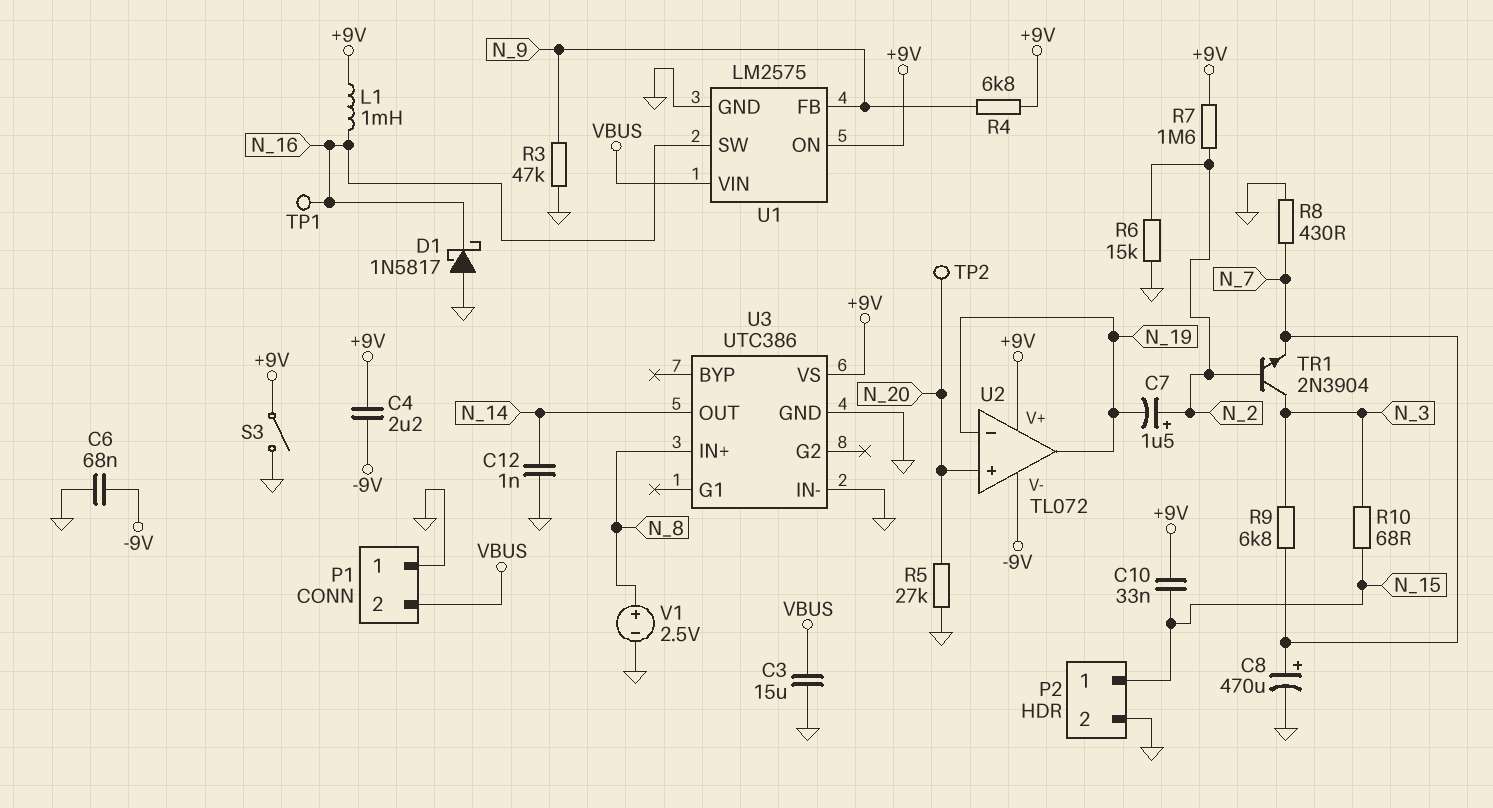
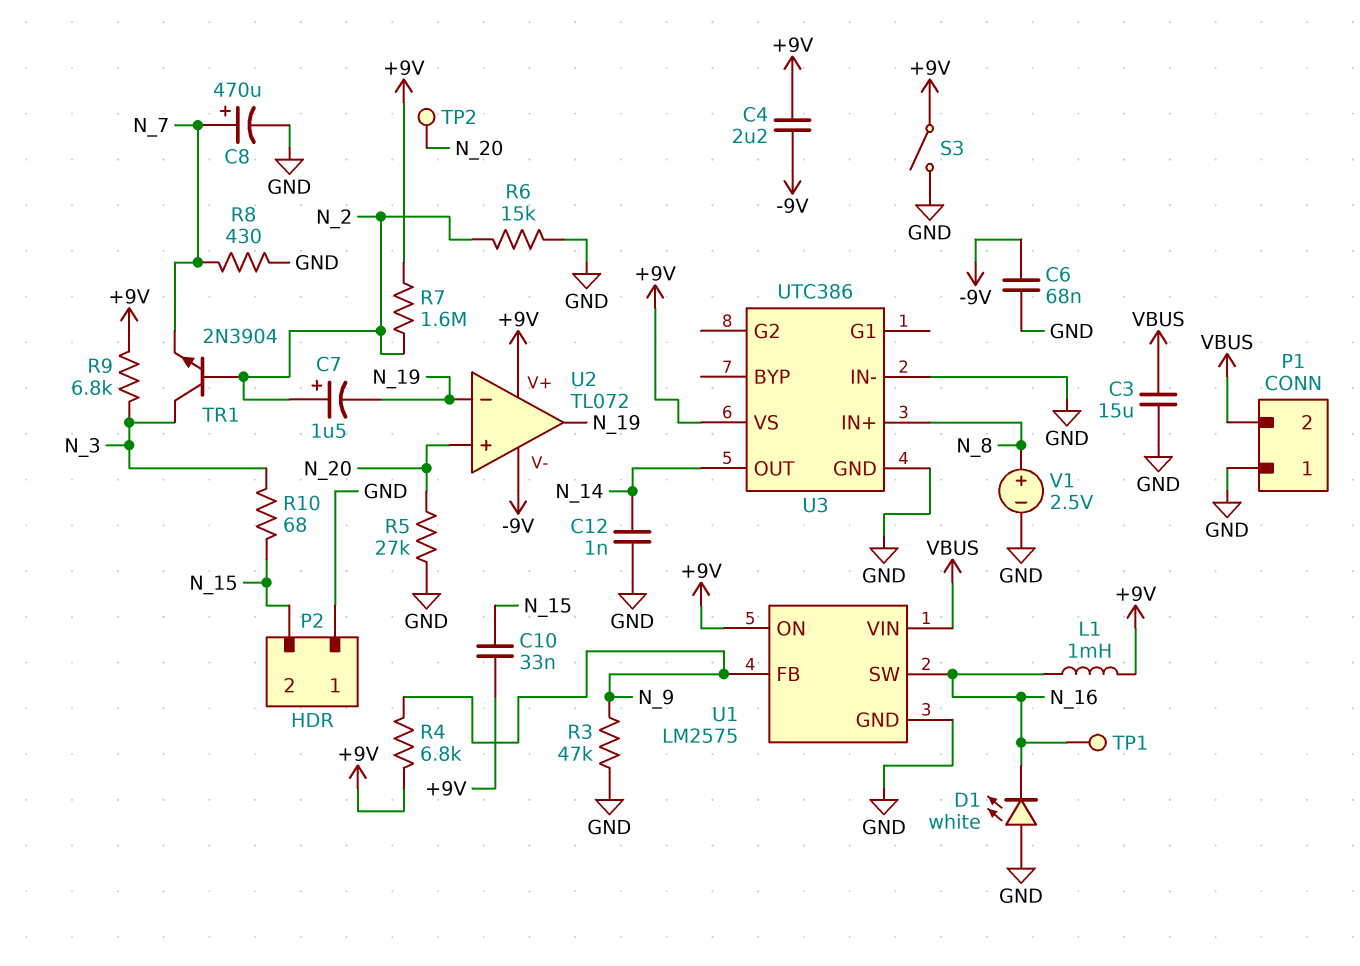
D1: schottky 1N5817 (A GND, K N_16) -> LED white (A GND, K N_16)
P2 pin 1: N_15 -> GND
P2 pin 2: GND -> N_15
R9: 6.8k (N_3, N_7) -> 6.8k (+9V, N_3)

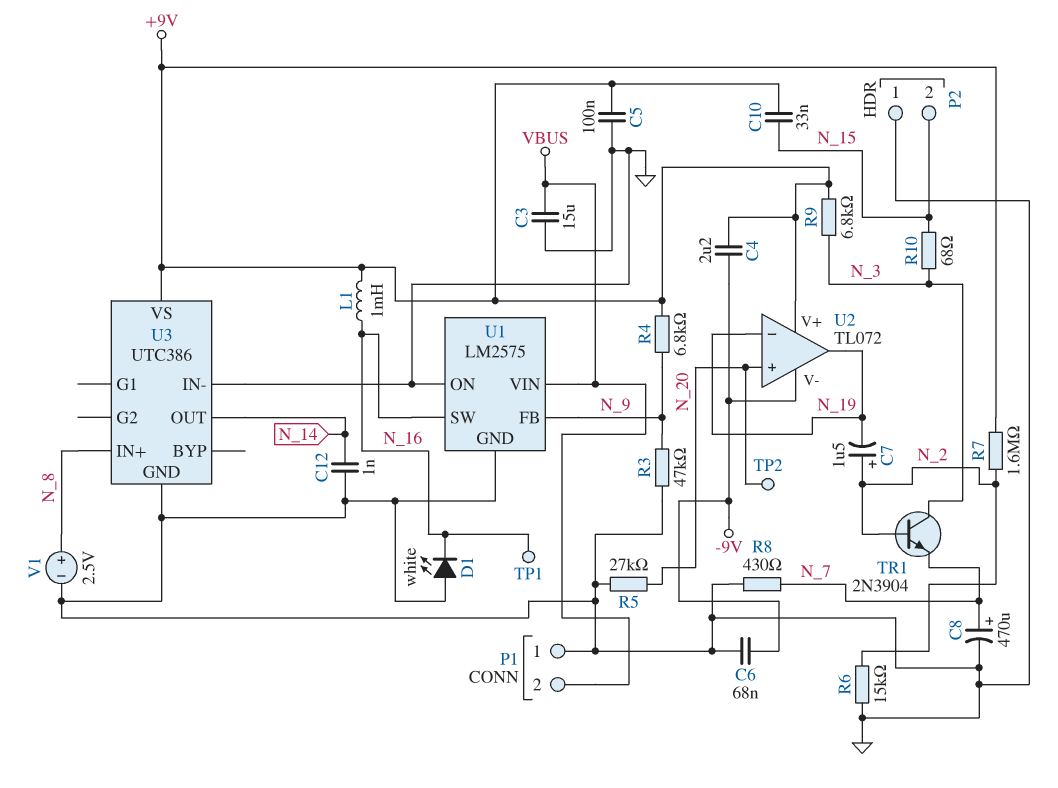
C5: none -> 100nF (+9V, GND)
S3: switch (+9V, GND) -> none
U1 pin ON: +9V -> GND

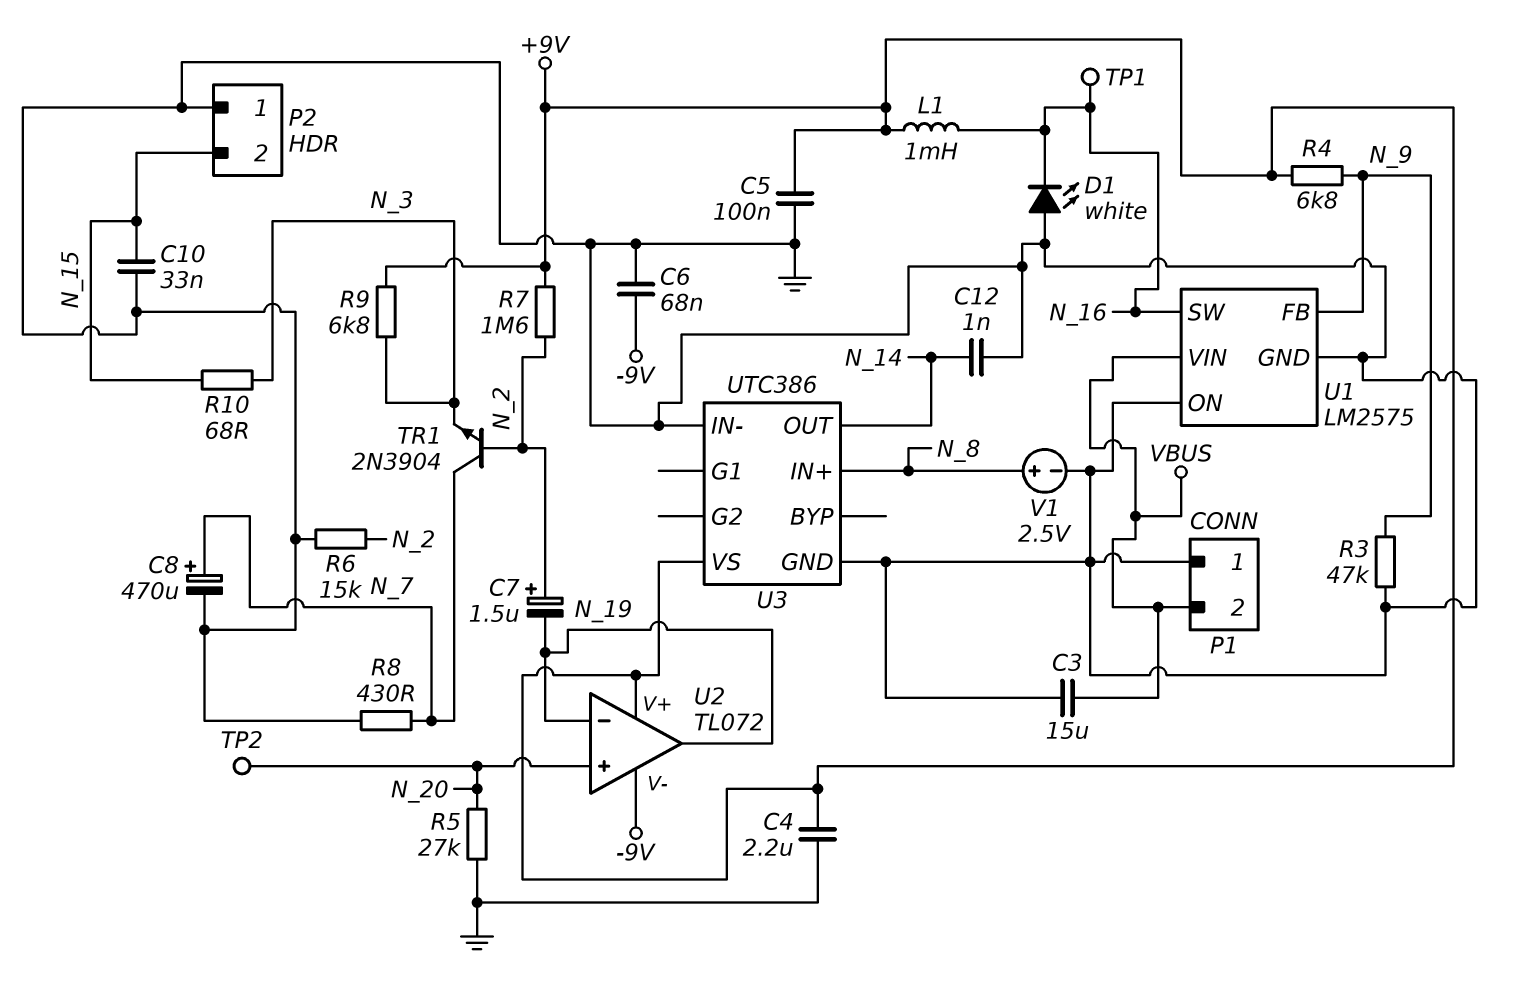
C4: 2.2uF (+9V, -9V) -> 2.2uF (+9V, GND)
C10: 33nF (+9V, N_15) -> 33nF (GND, N_15)
TR1: NPN 2N3904 (B N_2, C N_3, E N_7) -> NPN 2N3904 (B N_2, C N_7, E N_3)

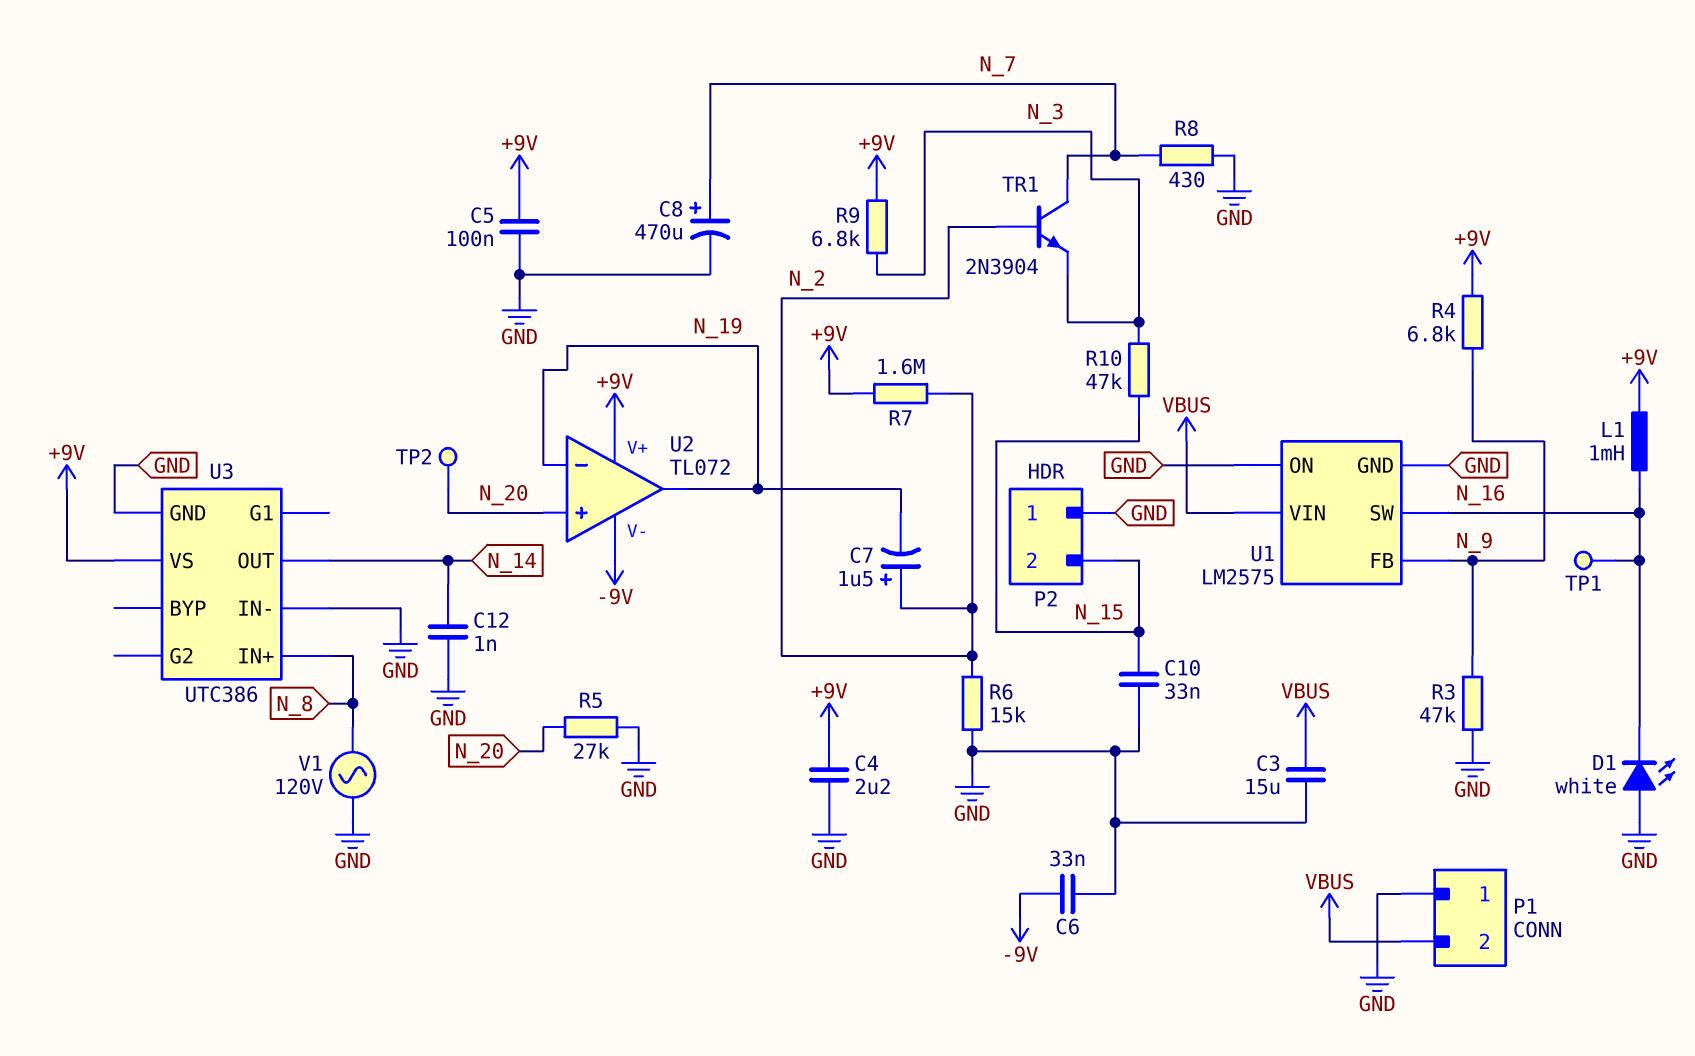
C6: 68nF (-9V, GND) -> 33nF (-9V, GND)
R10: 68 (N_3, N_15) -> 47k (N_3, N_15)
V1: 2.5V (plus N_8, minus GND) -> AC 120V (GND, N_8)

